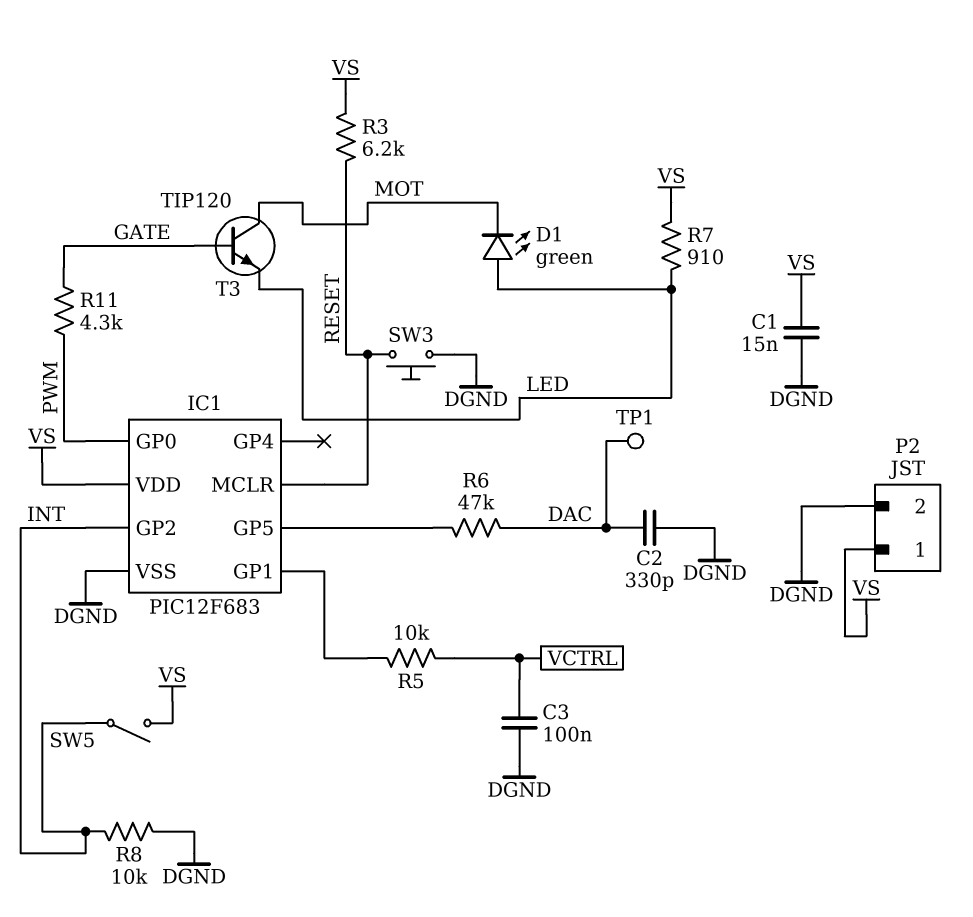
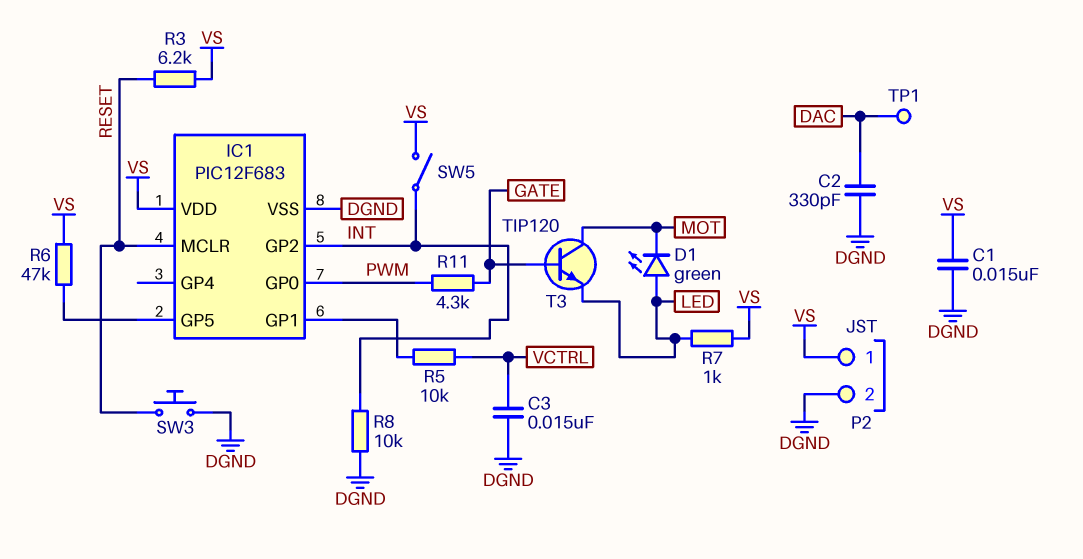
C3: 100nF (DGND, VCTRL) -> 15nF (DGND, VCTRL)
R6: 47k (DAC, IC1/GP5) -> 47k (IC1/GP5, VS)
R7: 910 (LED, VS) -> 1k (LED, VS)

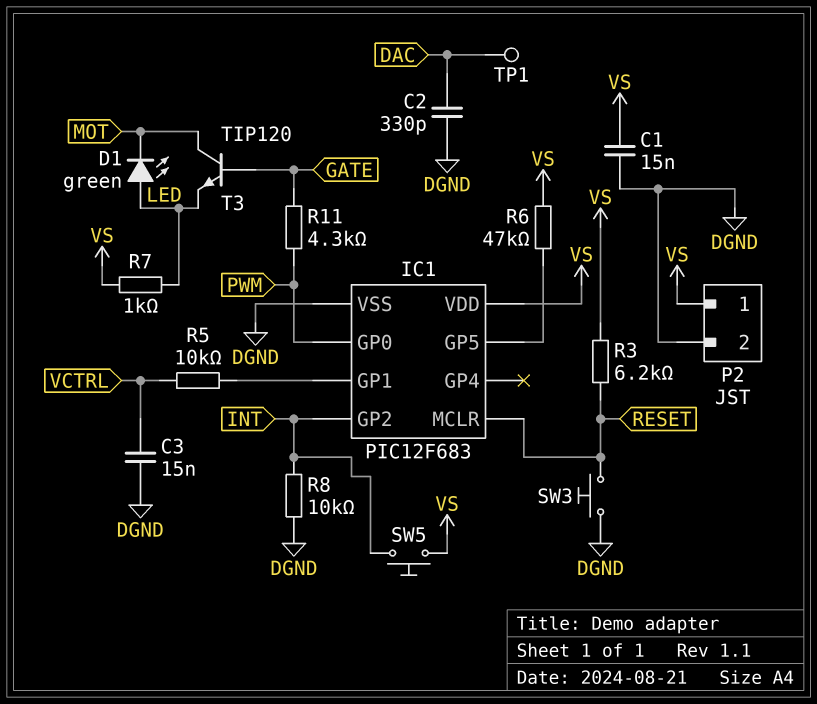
SW5: switch (INT, VS) -> button (INT, VS)

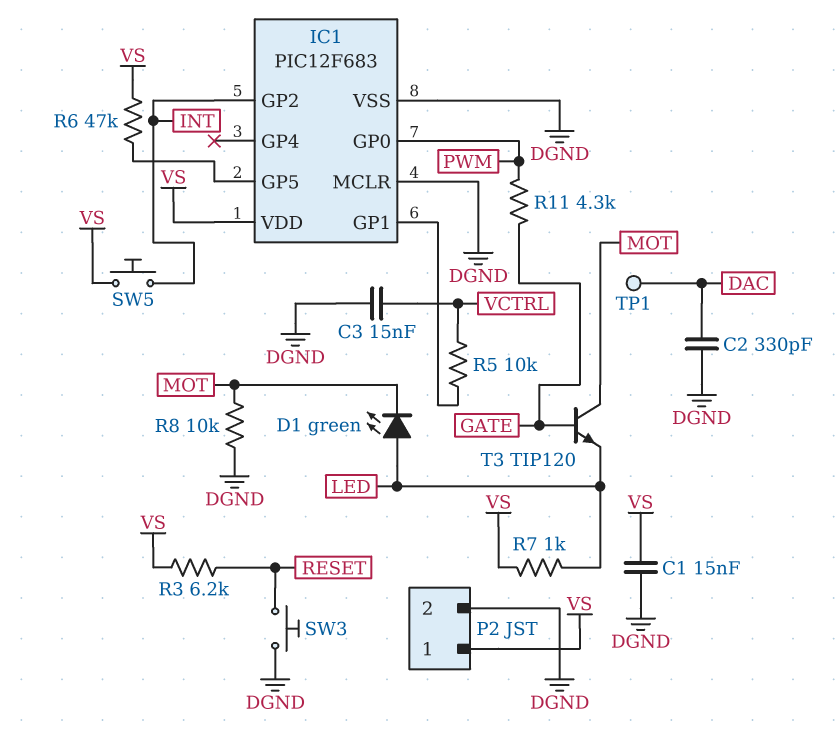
IC1 pin MCLR: RESET -> DGND
R8: 10k (DGND, INT) -> 10k (DGND, MOT)

